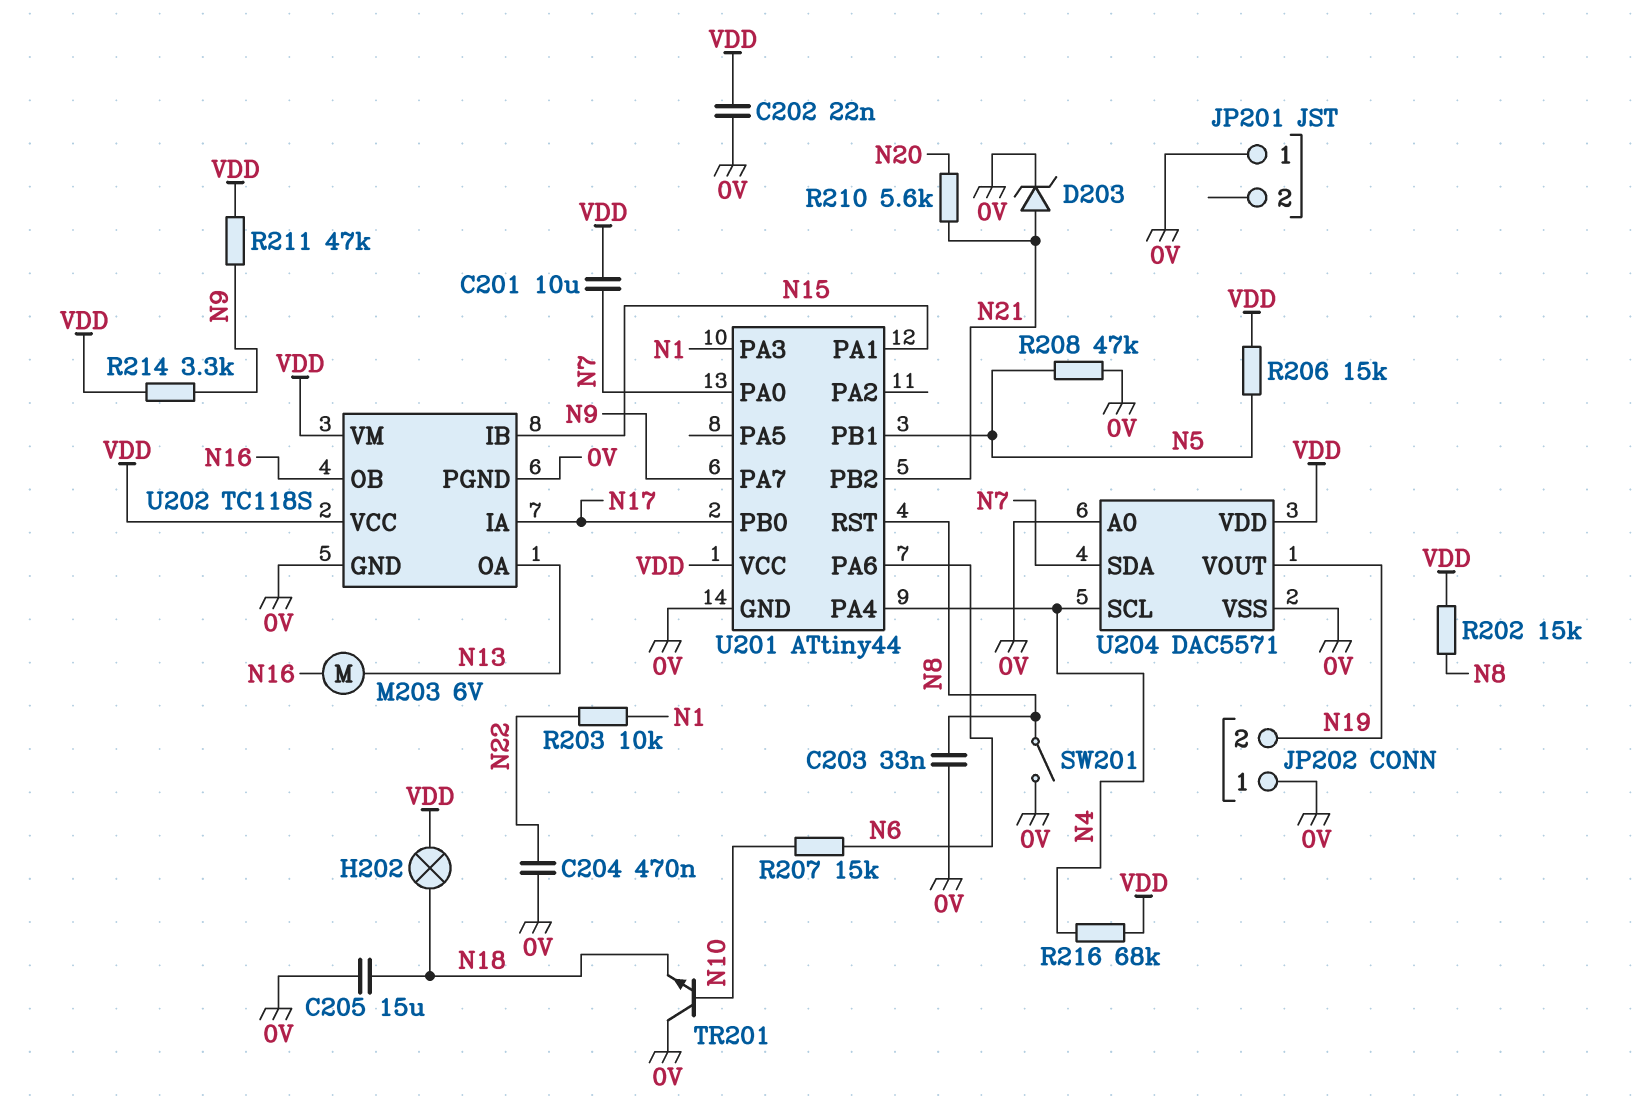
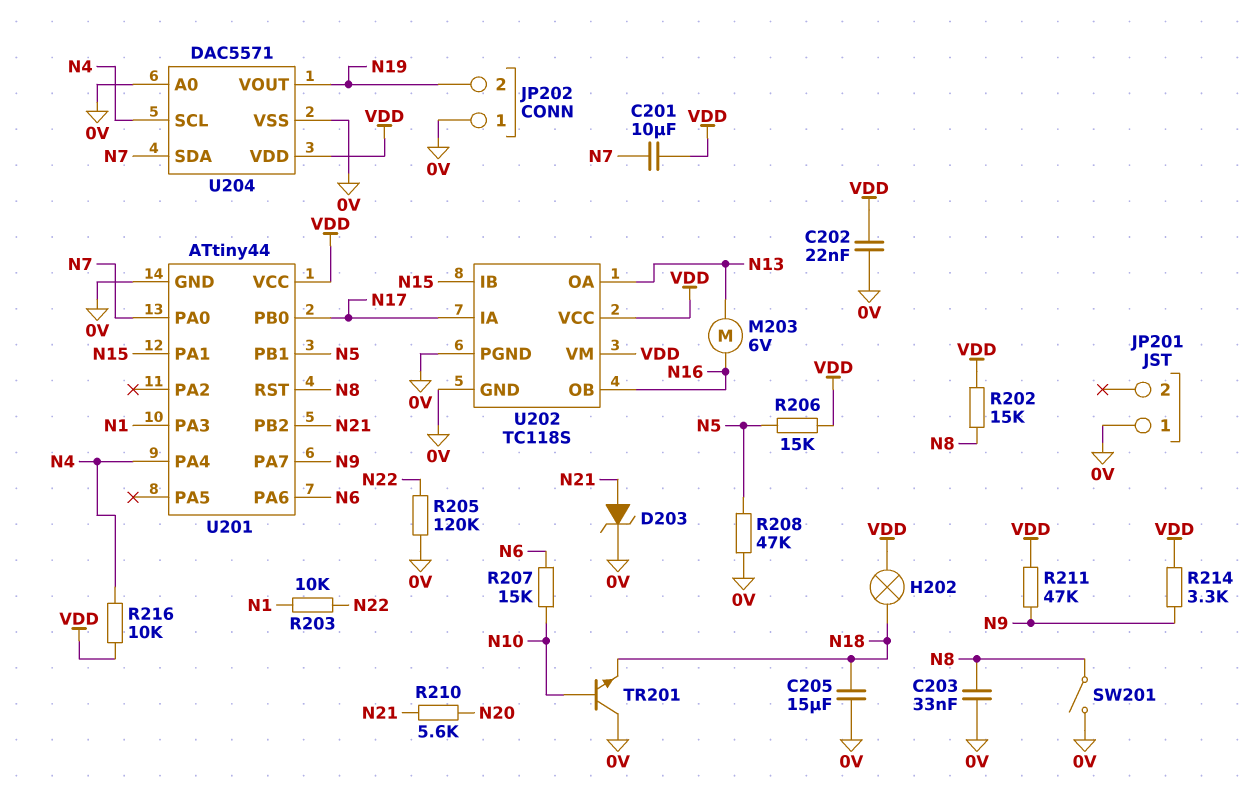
C204: 470nF (0V, N22) -> none
R205: none -> 120k (0V, N22)
R216: 68k (N4, VDD) -> 10k (N4, VDD)

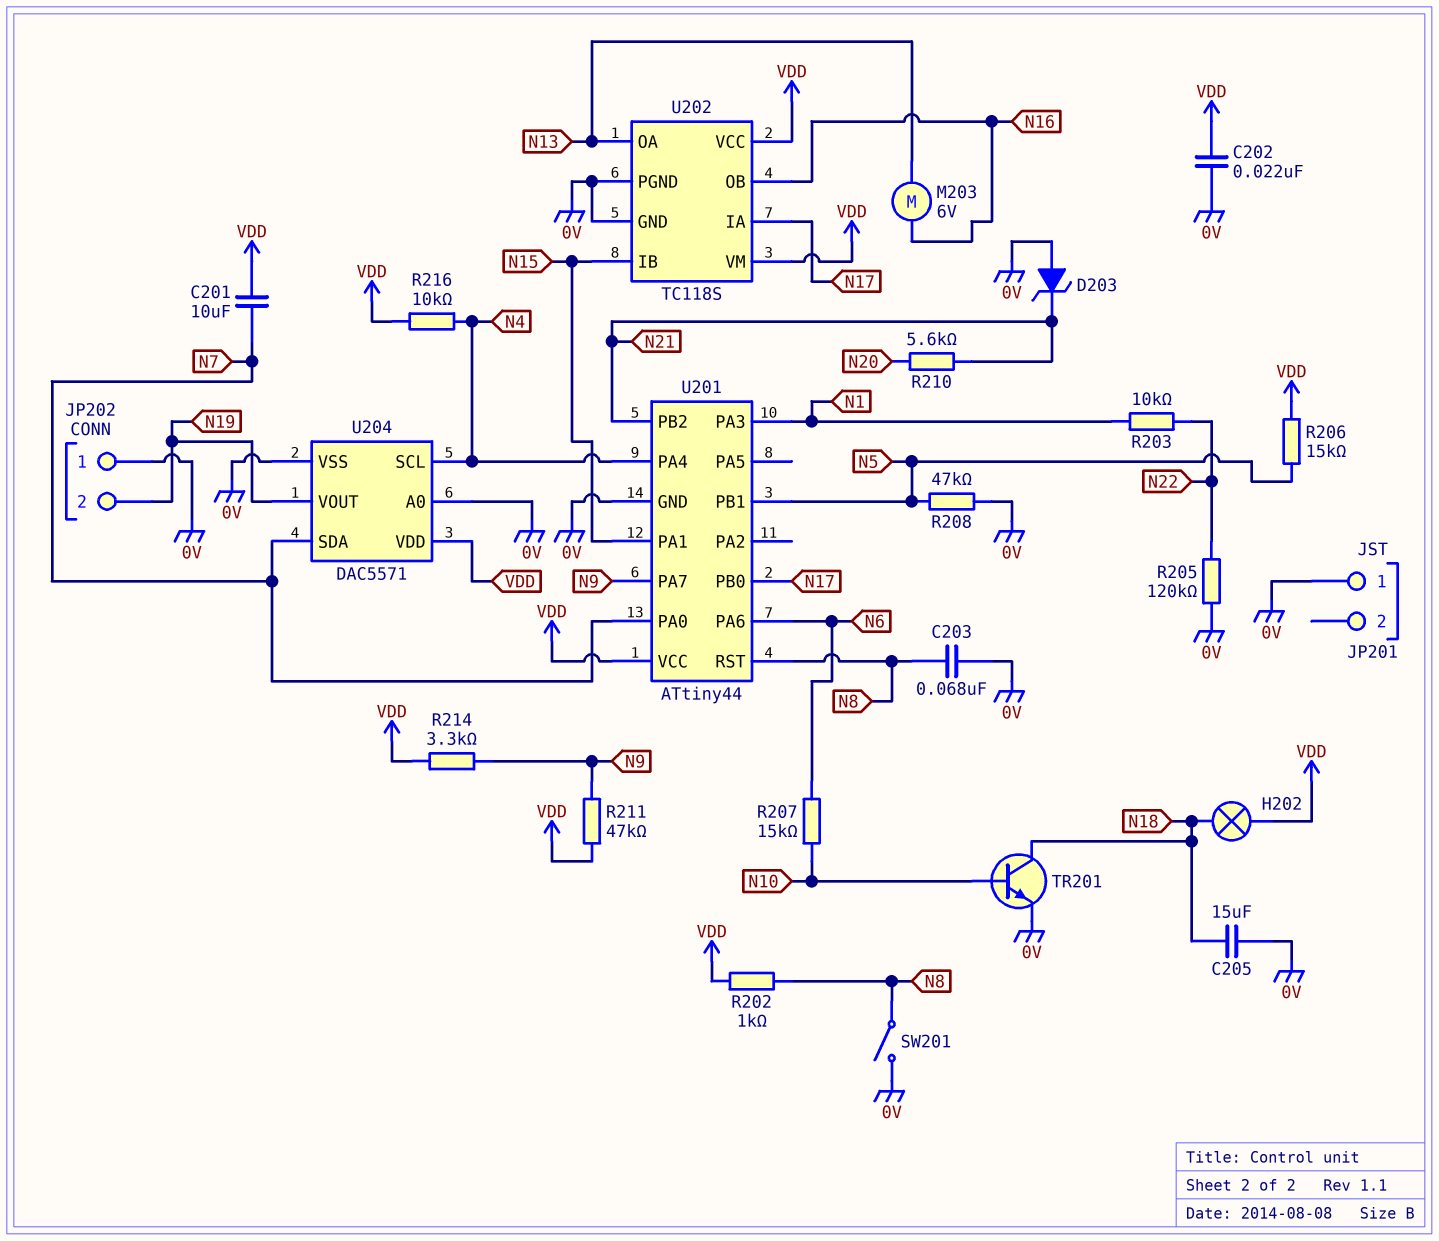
C203: 33nF (0V, N8) -> 68nF (0V, N8)
D203: zener (A N21, K 0V) -> zener (A 0V, K N21)
R202: 15k (N8, VDD) -> 1k (N8, VDD)
TR201: NPN (B N10, C 0V, E N18) -> NPN (B N10, C N18, E 0V)

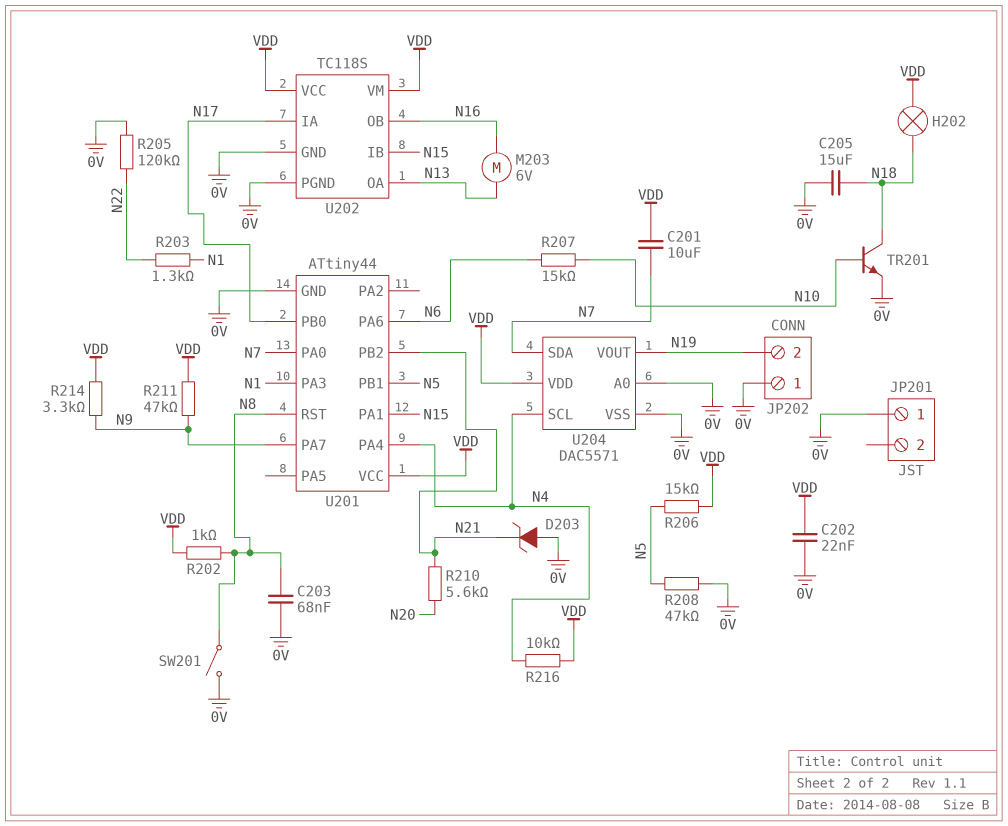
R203: 10k (N1, N22) -> 1.3k (N1, N22)

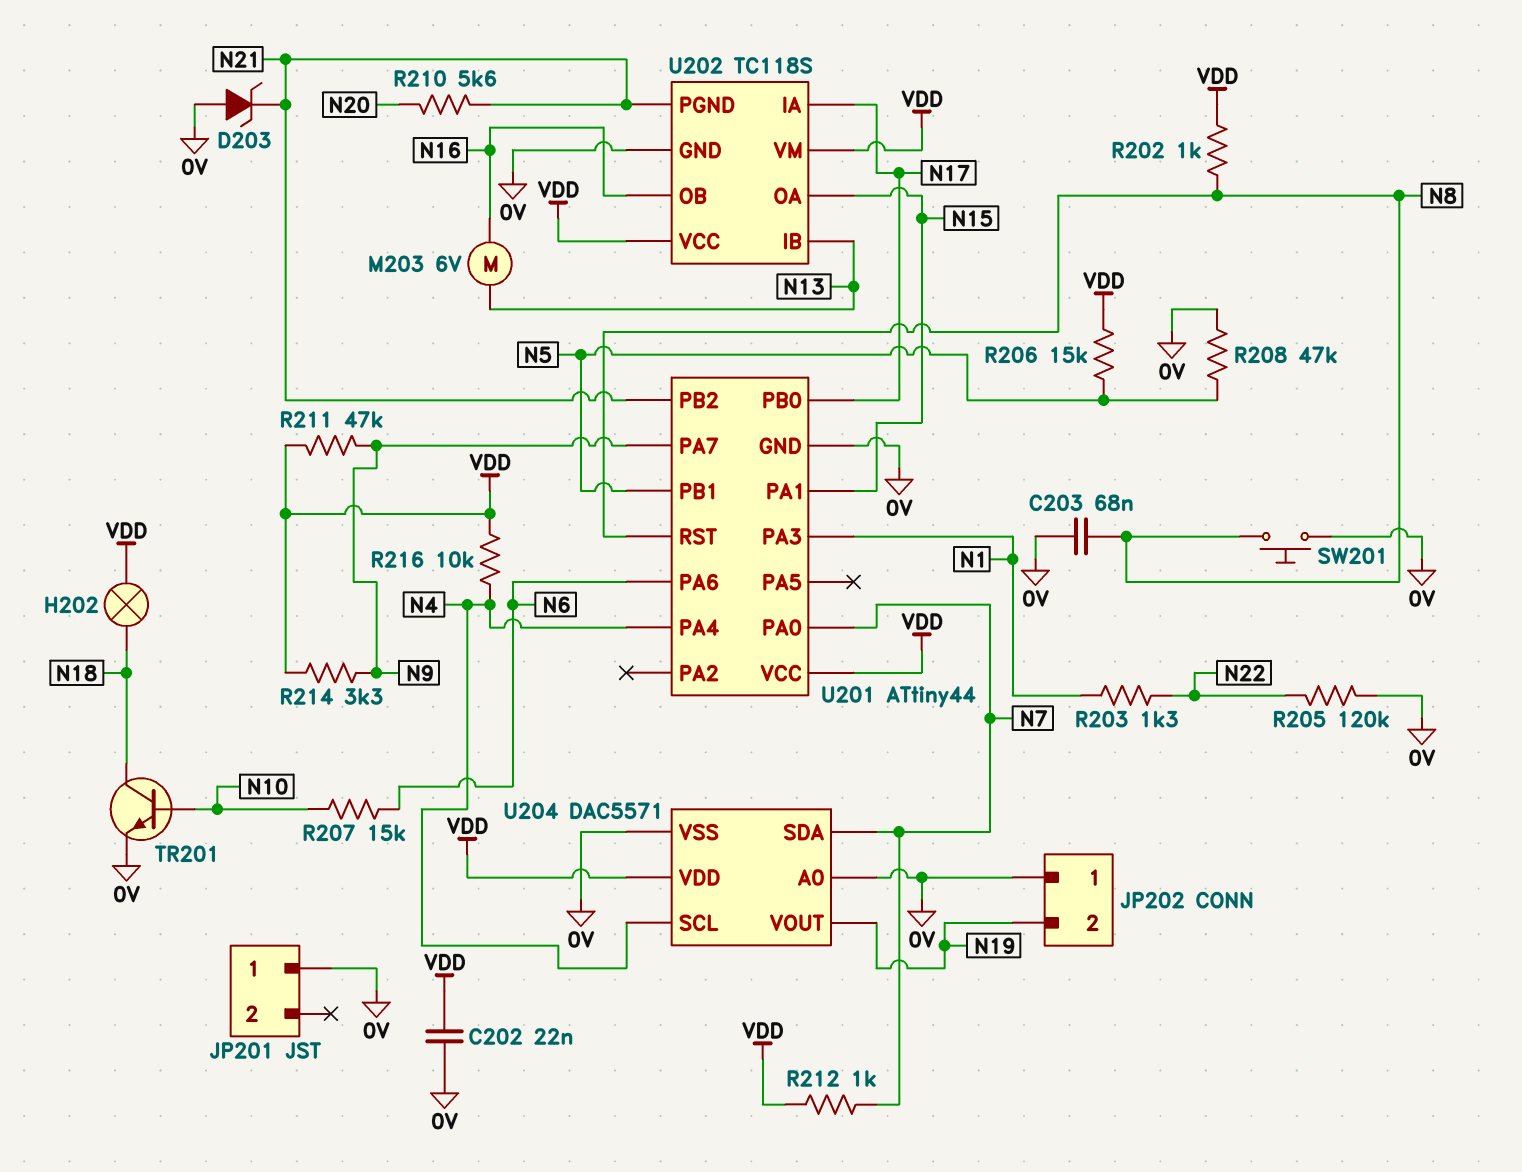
C201: 10uF (N7, VDD) -> none
C205: 15uF (0V, N18) -> none
R212: none -> 1k (N7, VDD)
SW201: switch (0V, N8) -> button (0V, N8)
U202 pin IB: N15 -> N13
U202 pin OA: N13 -> N15
U202 pin PGND: 0V -> N21

